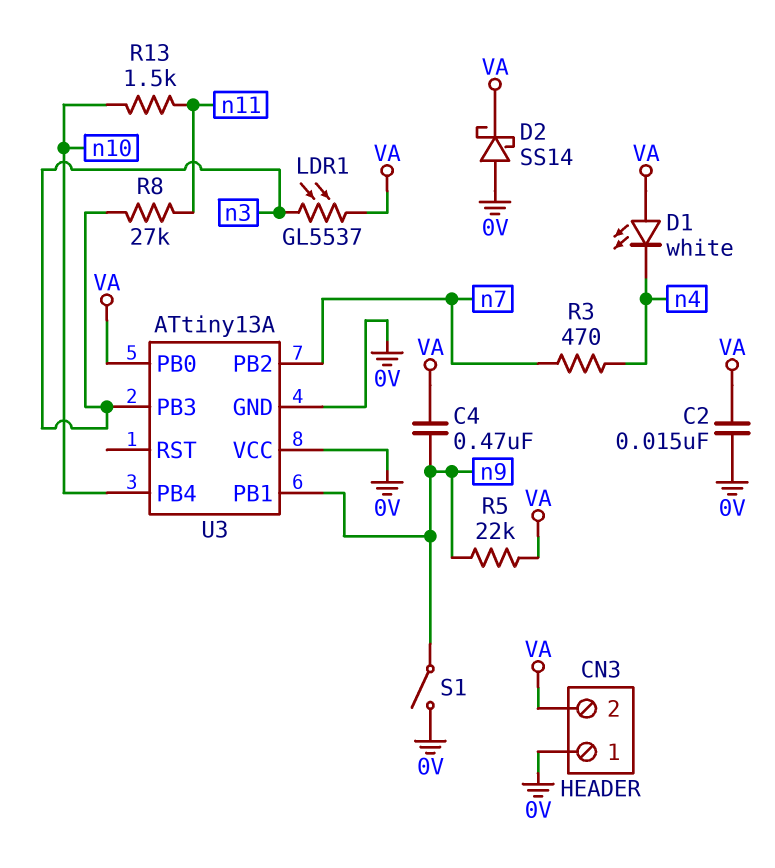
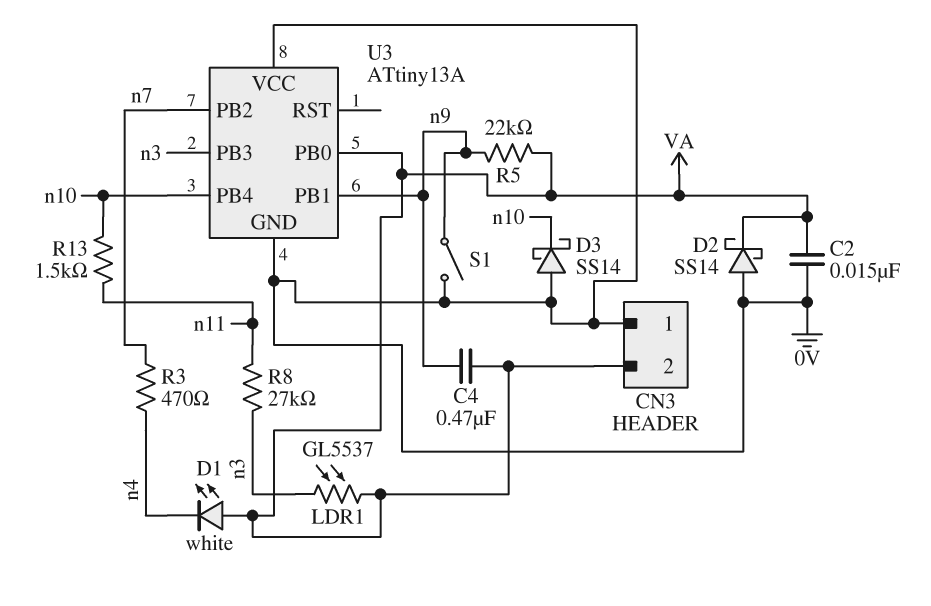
D3: none -> schottky SS14 (A 0V, K n10)

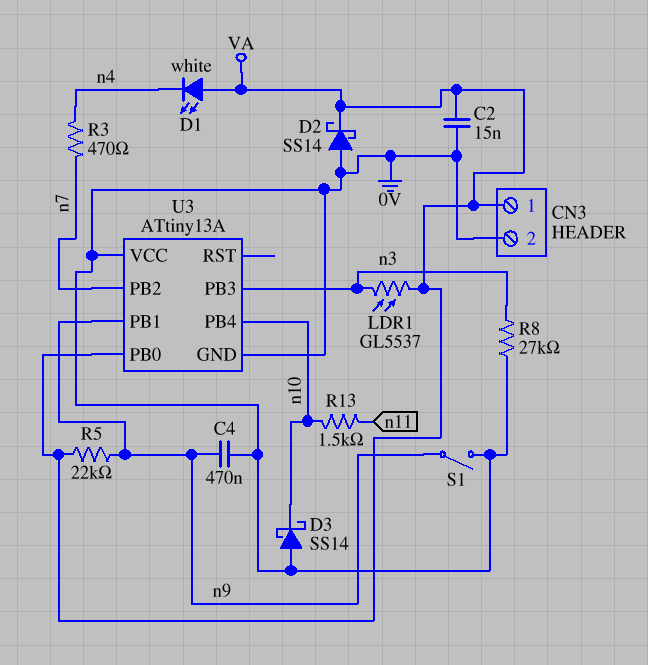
C4: 470nF (VA, n9) -> 470nF (0V, n9)
CN3 pin 1: 0V -> VA
CN3 pin 2: VA -> 0V
R8: 27k (n3, n11) -> 27k (0V, n3)

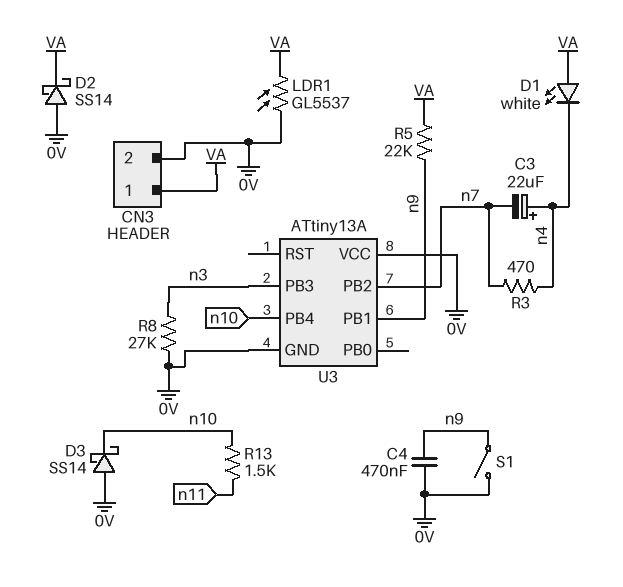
C2: 15nF (0V, VA) -> none
C3: none -> 22uF (plus n4, minus n7)
LDR1: GL5537 (VA, n3) -> GL5537 (0V, VA)
U3 pin PB0: VA -> none

